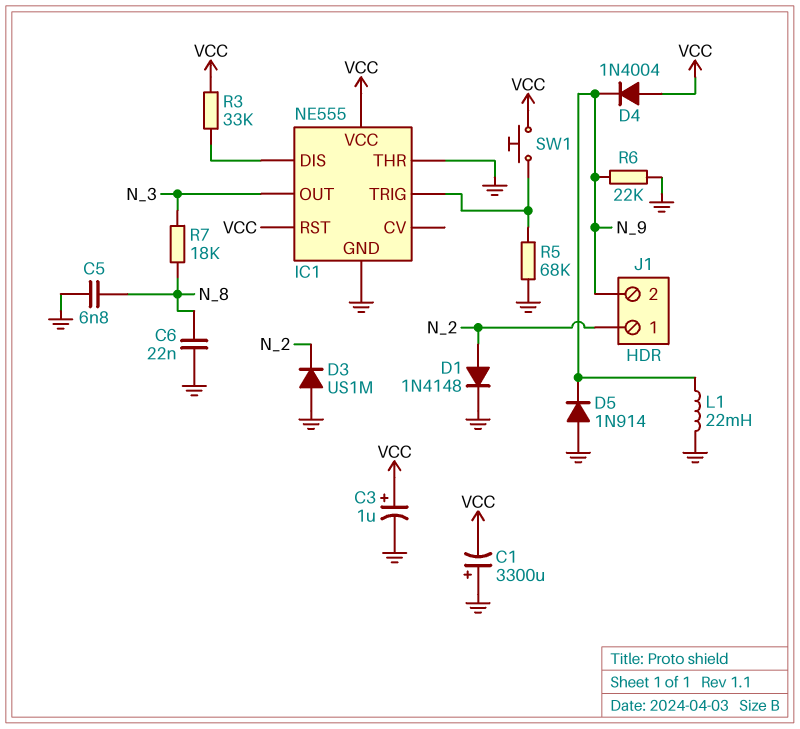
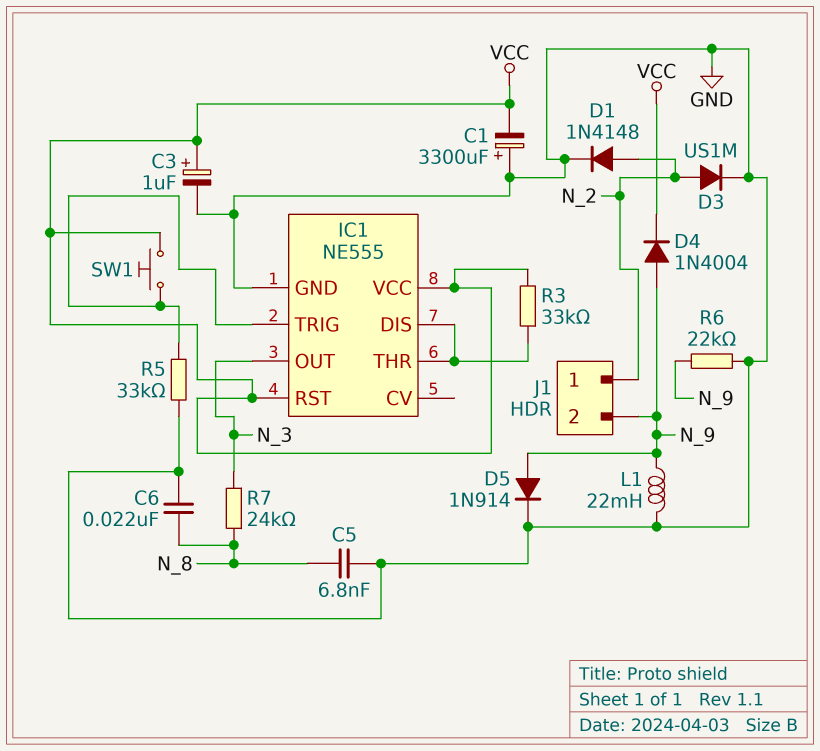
D3: diode US1M (A GND, K N_2) -> diode US1M (A N_2, K GND)
D4: diode 1N4004 (A VCC, K N_9) -> diode 1N4004 (A N_9, K VCC)
D5: diode 1N914 (A GND, K N_9) -> diode 1N914 (A N_9, K GND)
IC1 pin THR: GND -> IC1/DIS
R5: 68k (GND, IC1/TRIG) -> 33k (GND, IC1/TRIG)
R7: 18k (N_3, N_8) -> 24k (N_3, N_8)

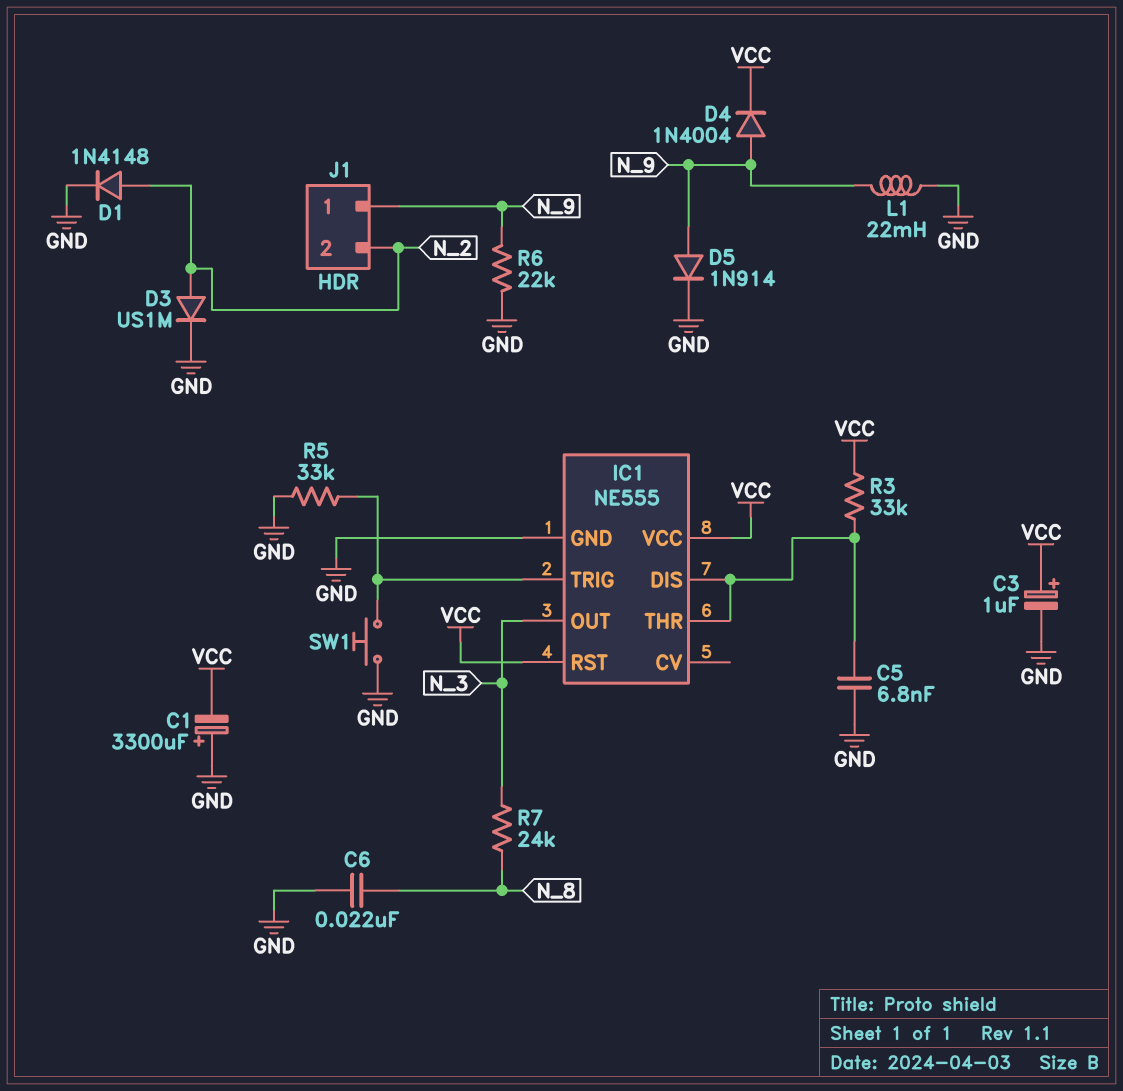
C5: 6.8nF (GND, N_8) -> 6.8nF (GND, IC1/DIS)
J1 pin 1: N_2 -> N_9
J1 pin 2: N_9 -> N_2
SW1: button (IC1/TRIG, VCC) -> button (GND, IC1/TRIG)

